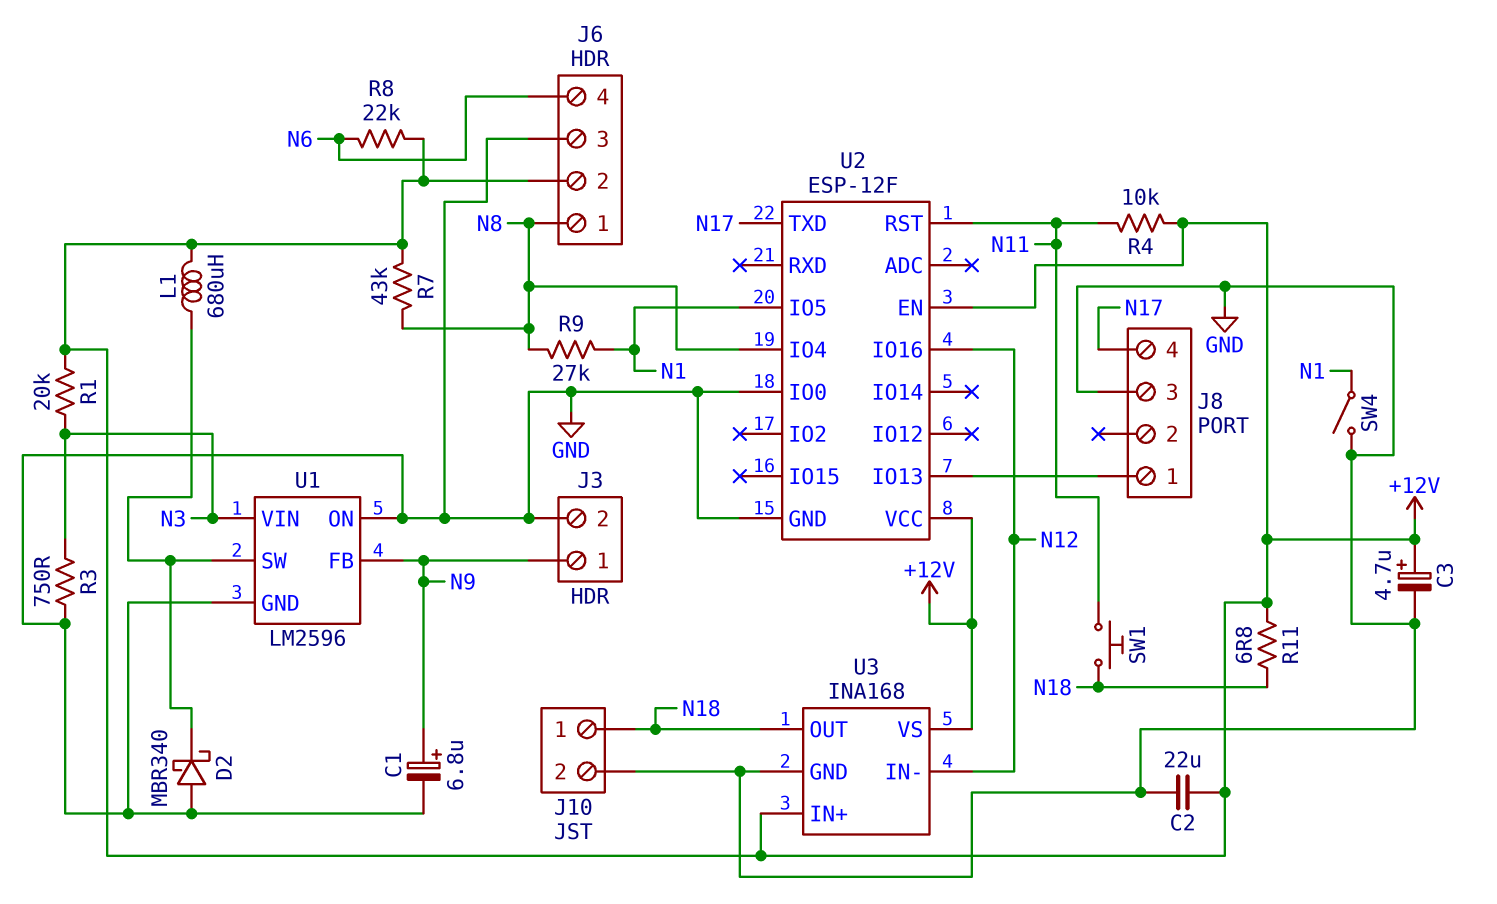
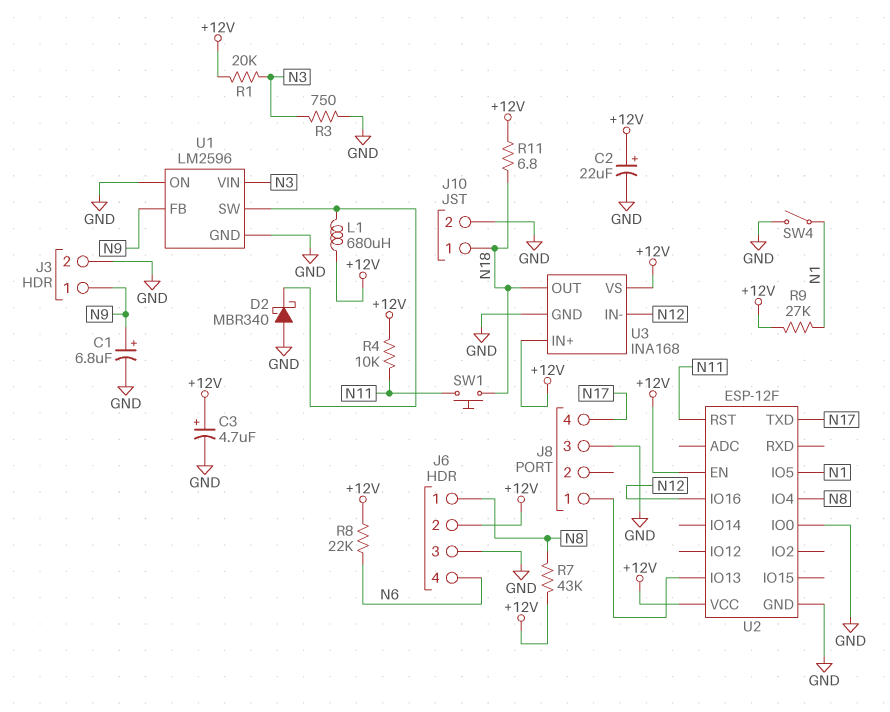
C2: 22uF (+12V, GND) -> 22uF (plus +12V, minus GND)
R9: 27k (N1, N8) -> 27k (+12V, N1)

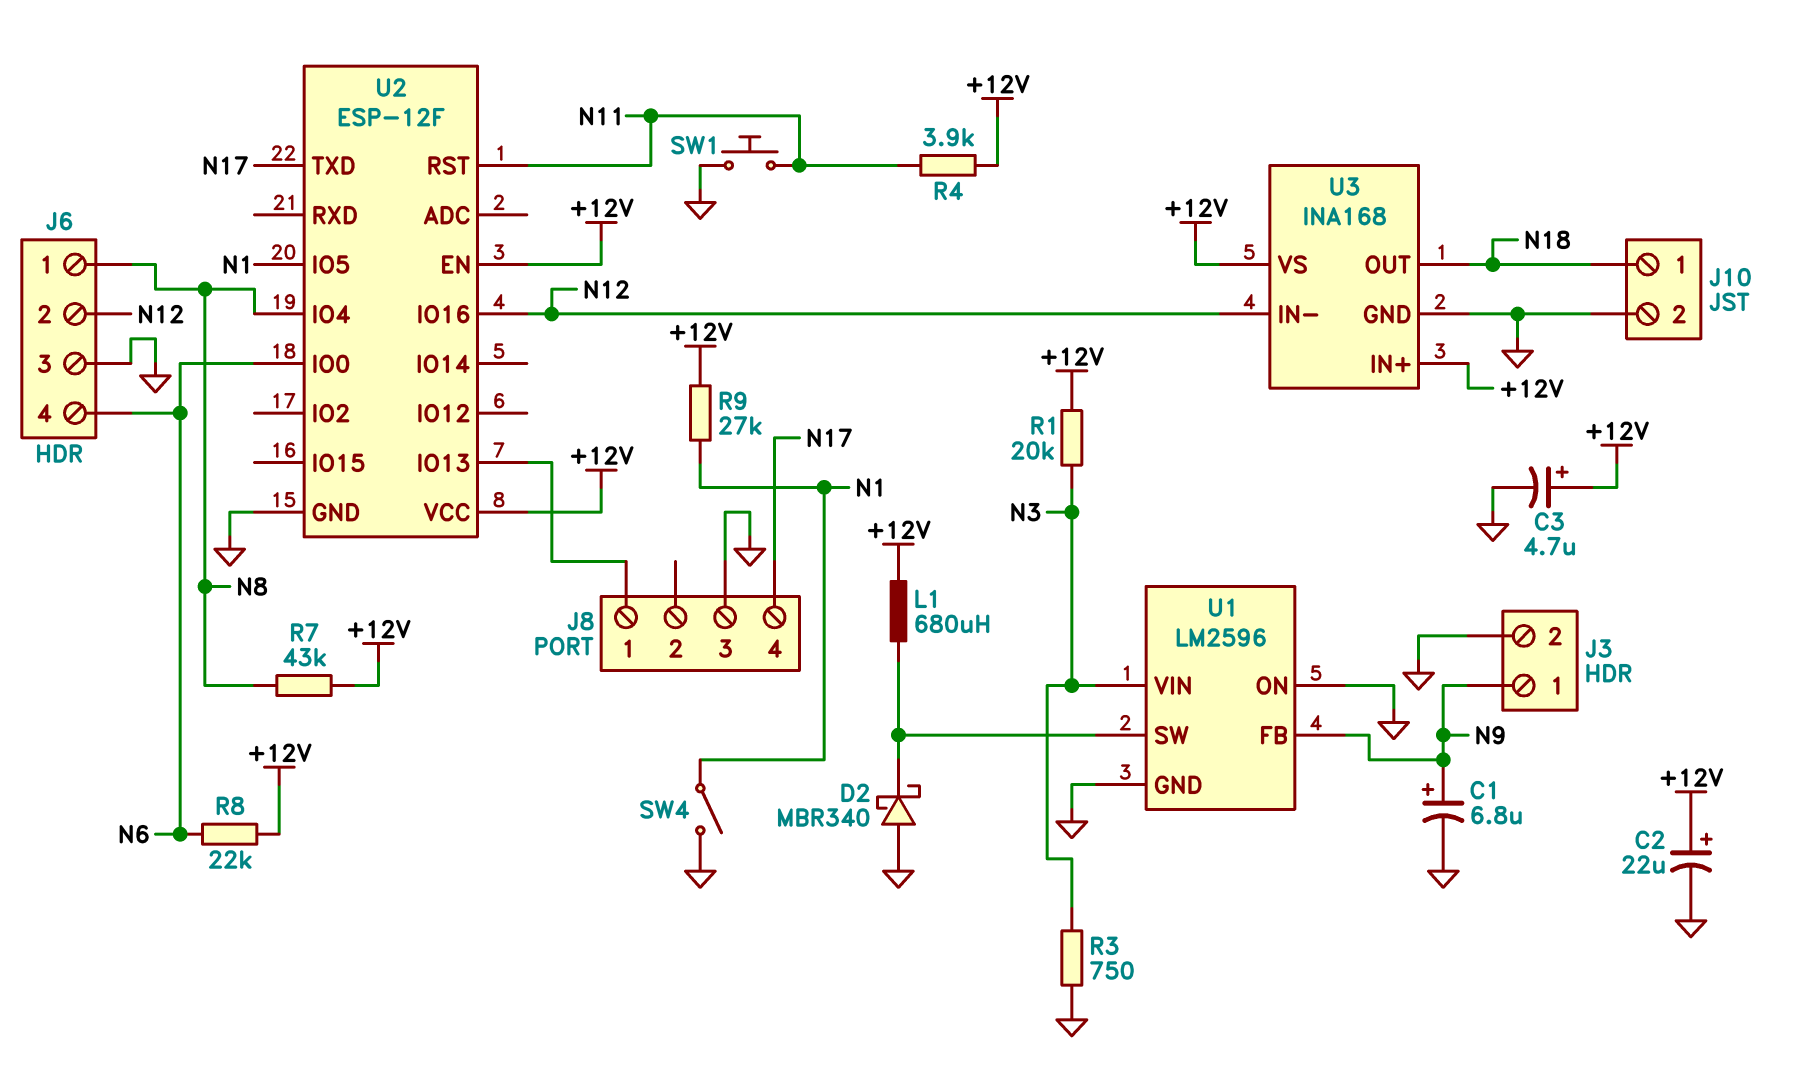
J6 pin 2: +12V -> N12
R4: 10k (+12V, N11) -> 3.9k (+12V, N11)
R11: 6.8 (+12V, N18) -> none
SW1: button (N11, N18) -> button (GND, N11)
U2 pin IO0: GND -> N6

